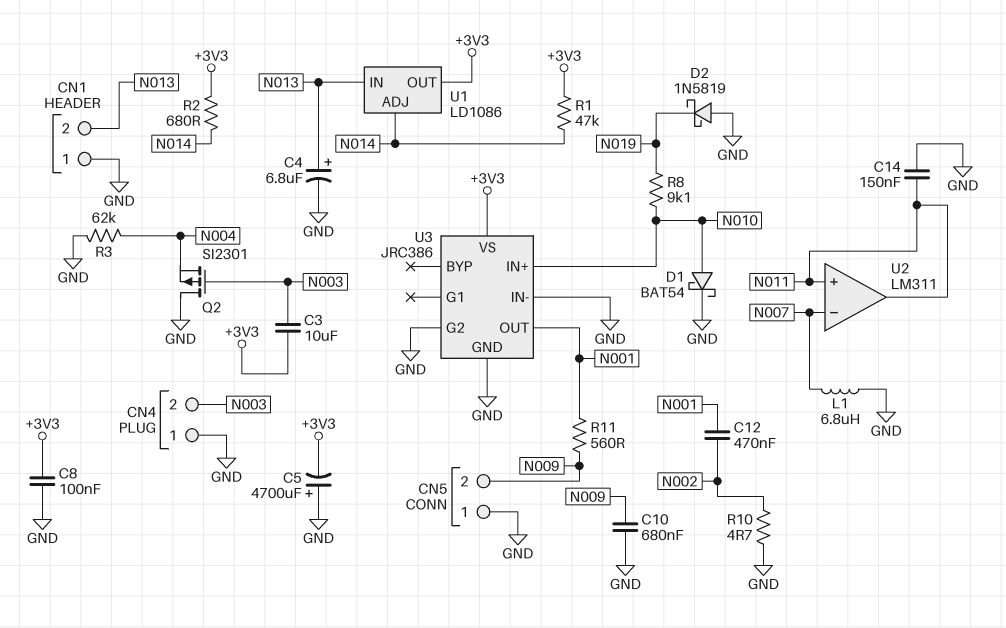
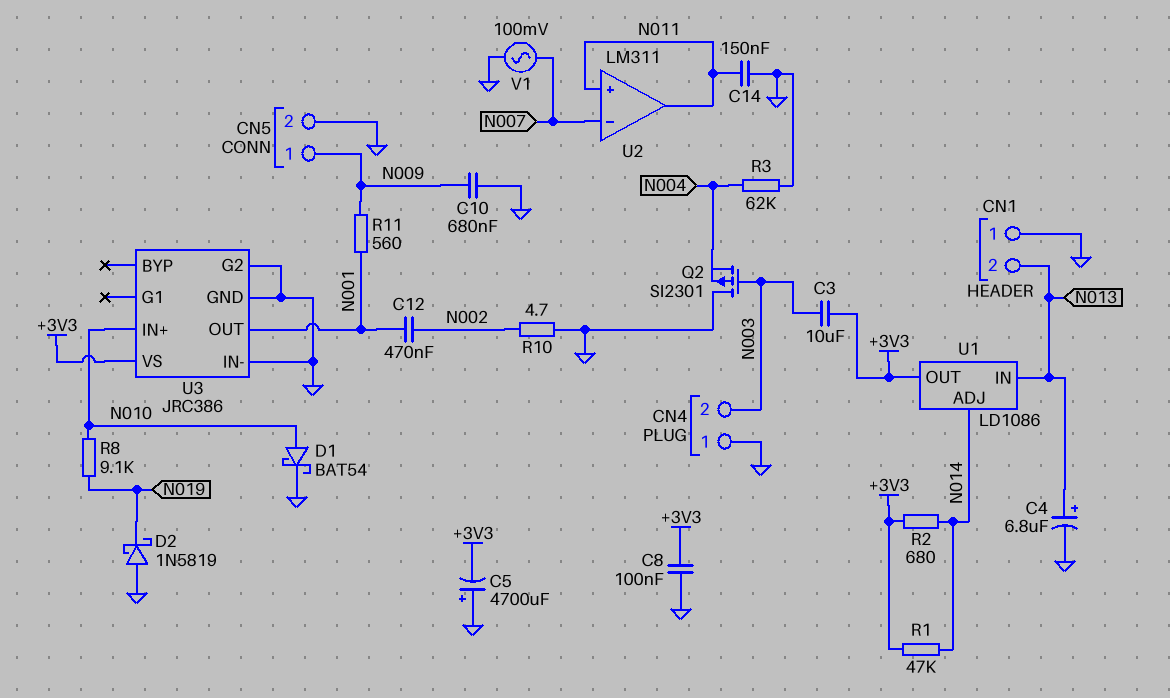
CN5 pin 1: GND -> N009
CN5 pin 2: N009 -> GND
L1: 6.8uH (GND, N007) -> none
V1: none -> AC 100mV (GND, N007)

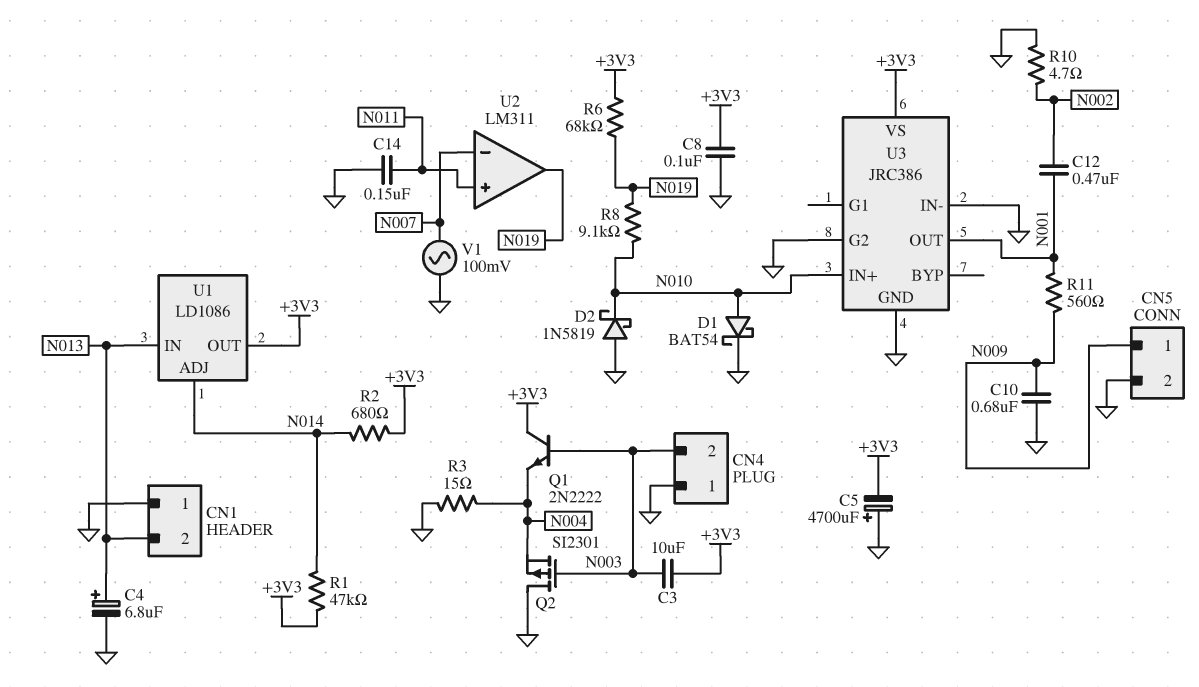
D2: schottky 1N5819 (A GND, K N019) -> schottky 1N5819 (A GND, K N010)
Q1: none -> NPN 2N2222 (B N003, C +3V3, E N004)
R3: 62k (GND, N004) -> 15 (GND, N004)
R6: none -> 68k (+3V3, N019)
U2 pin out: N011 -> N019

